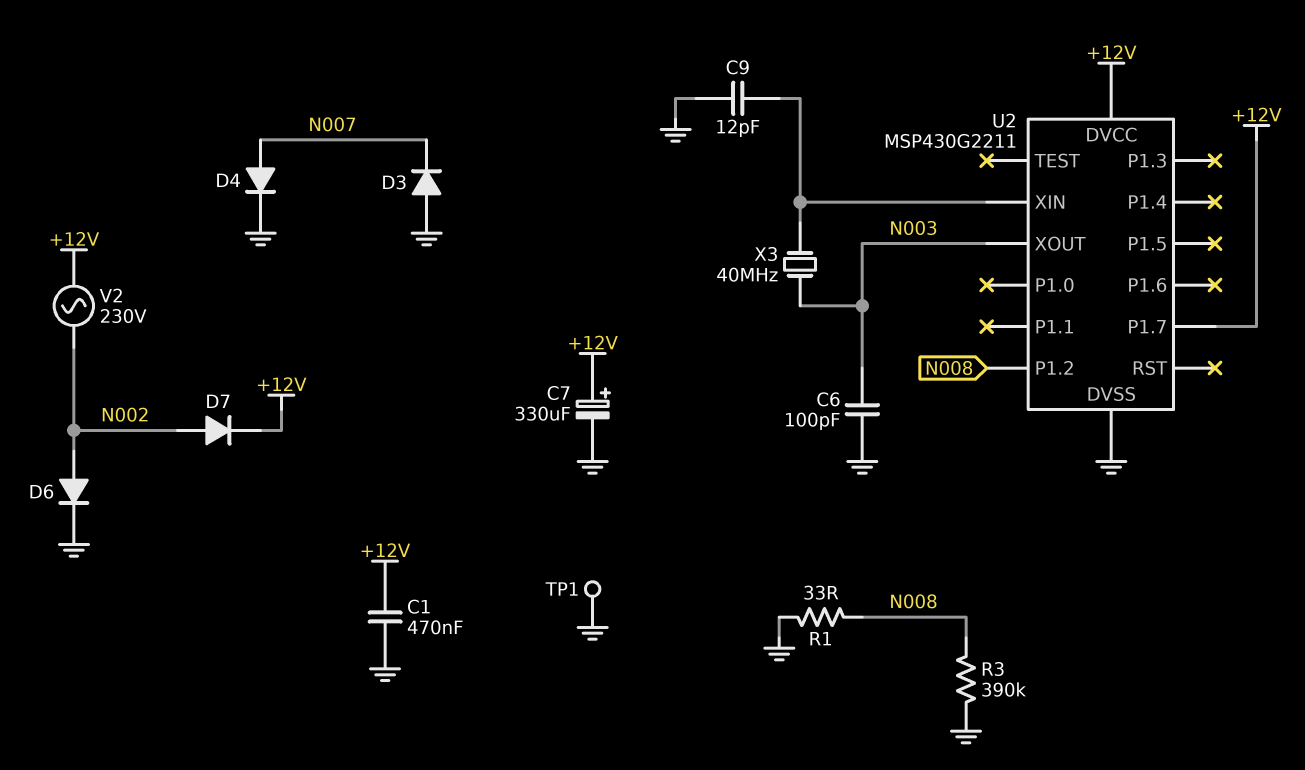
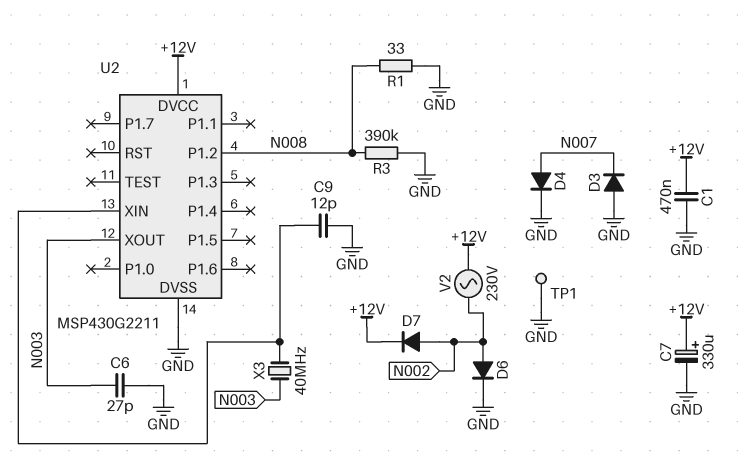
C6: 100pF (GND, N003) -> 27pF (GND, N003)
U2 pin P1.7: +12V -> none

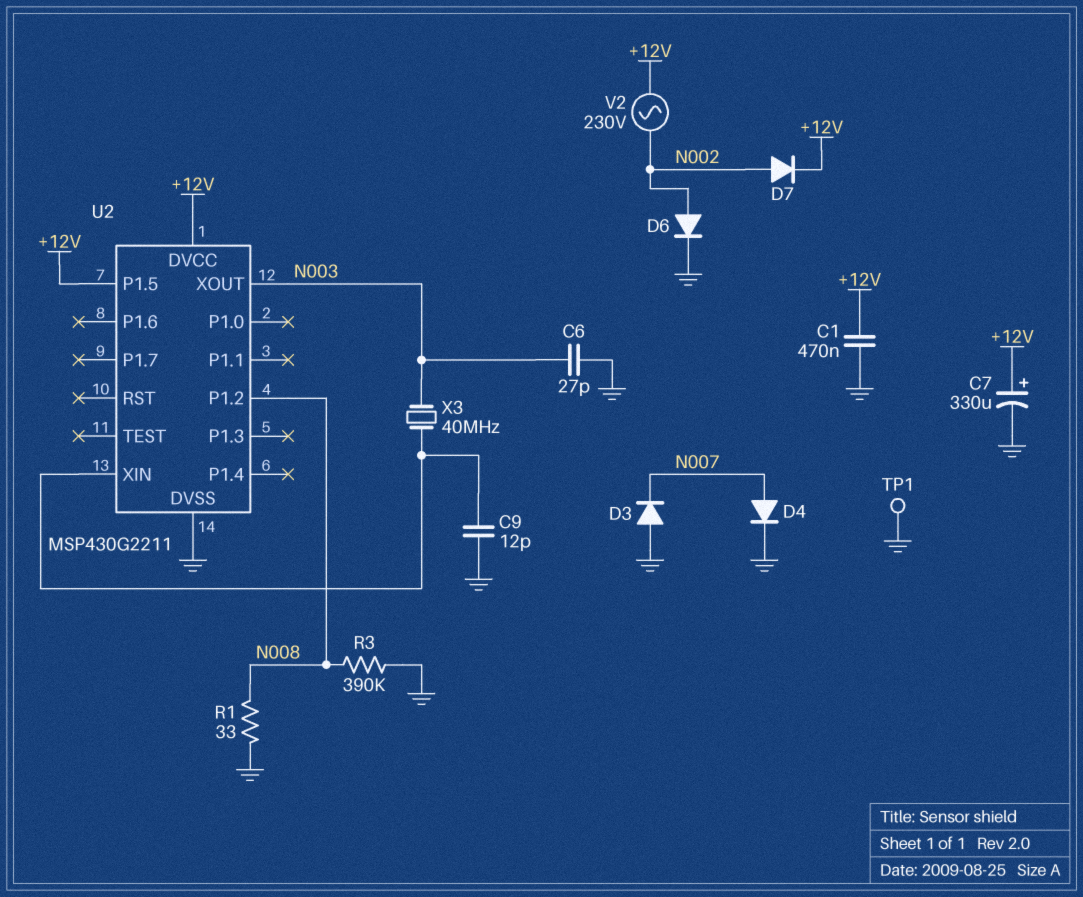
U2 pin P1.5: none -> +12V

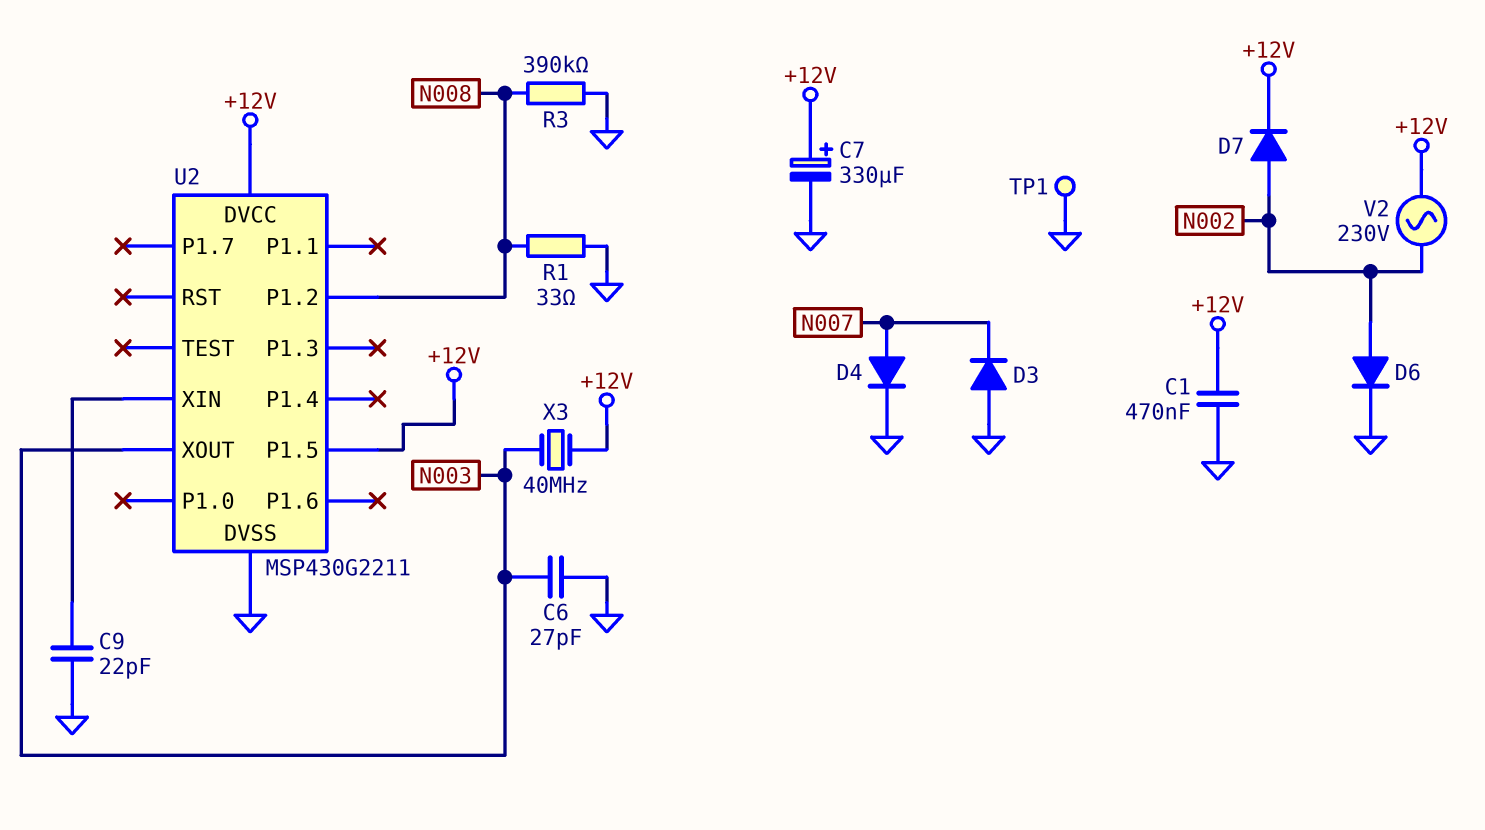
C9: 12pF (GND, U2/XIN) -> 22pF (GND, U2/XIN)
X3: 40MHz (N003, U2/XIN) -> 40MHz (+12V, N003)

